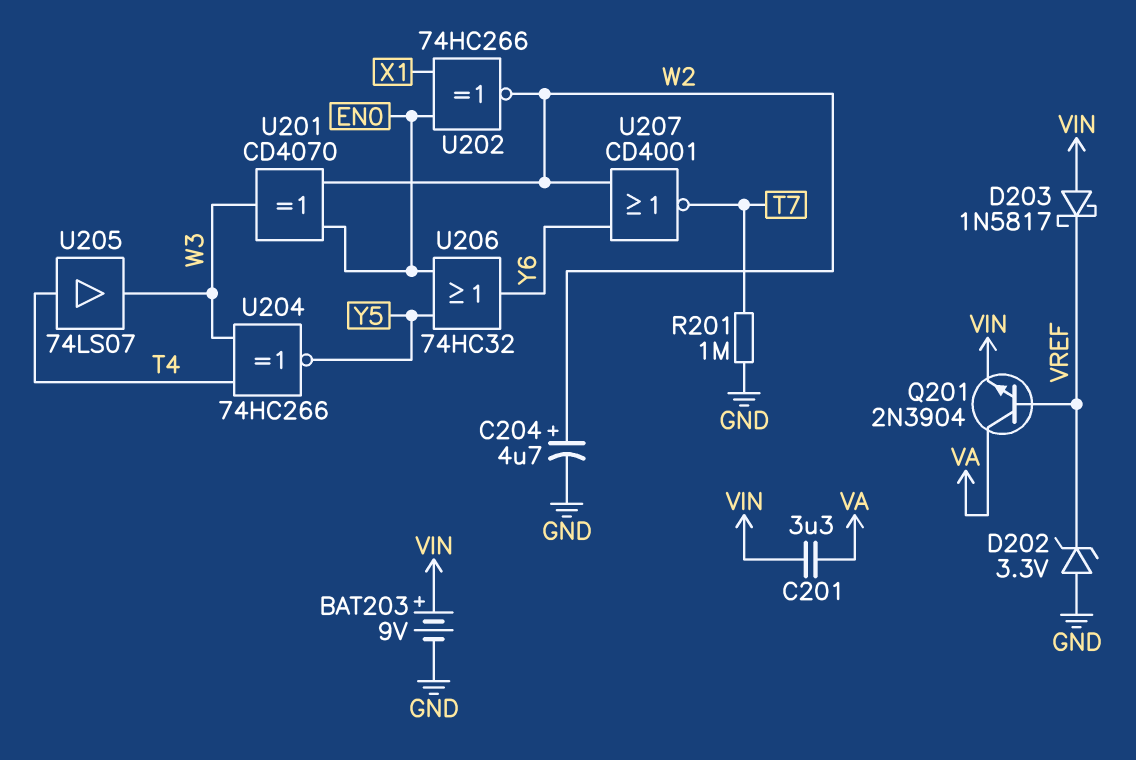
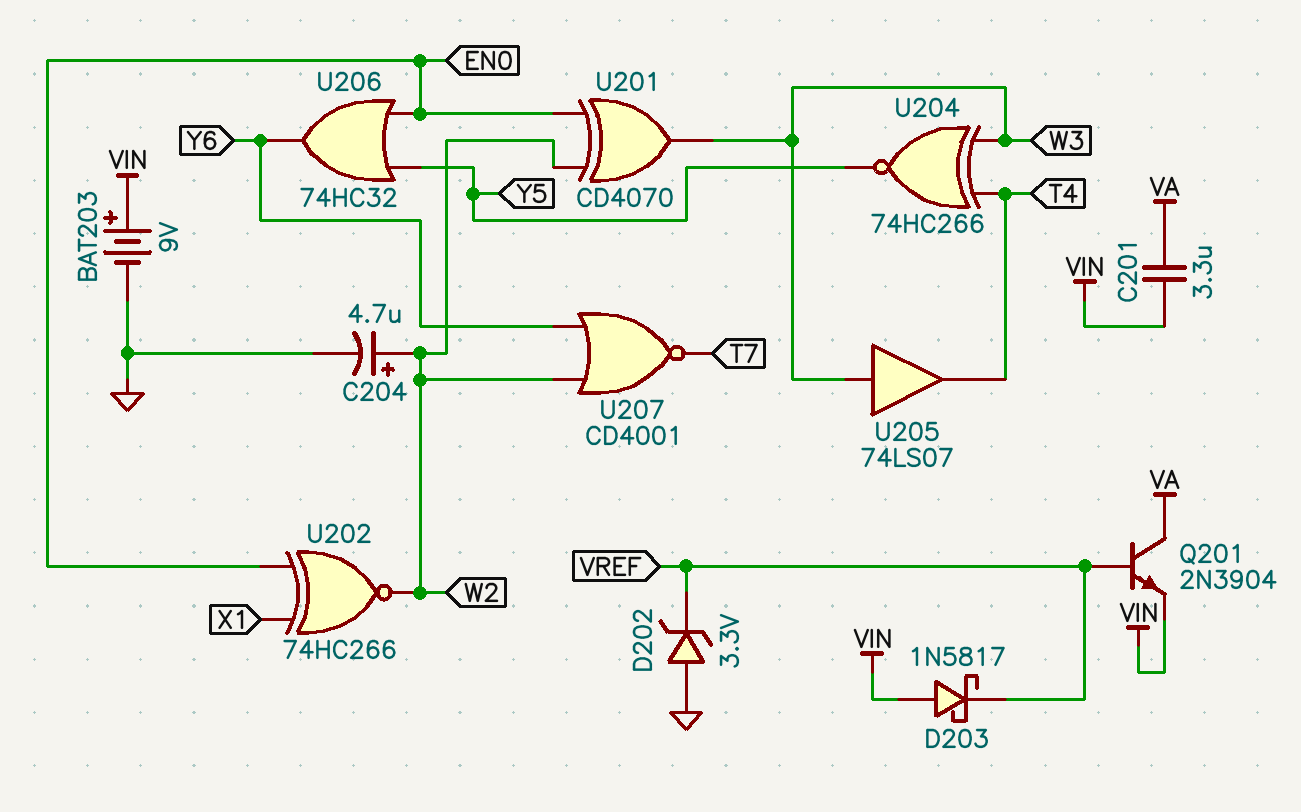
R201: 1M (GND, T7) -> none
U205: buffer 74LS07 (in T4, out W3) -> buffer 74LS07 (in W3, out T4)

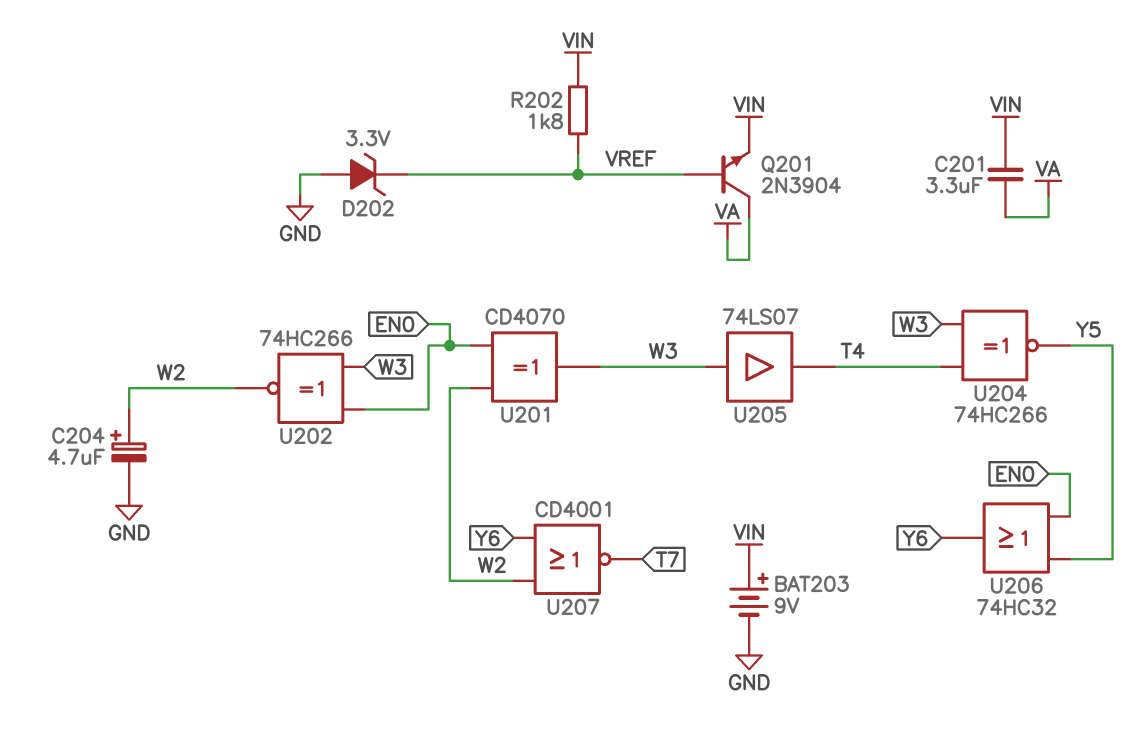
D203: schottky 1N5817 (A VIN, K VREF) -> none
R202: none -> 1.8k (VIN, VREF)
U202: XNOR 74HC266 (in EN0, in X1, out W2) -> XNOR 74HC266 (in EN0, in W3, out W2)

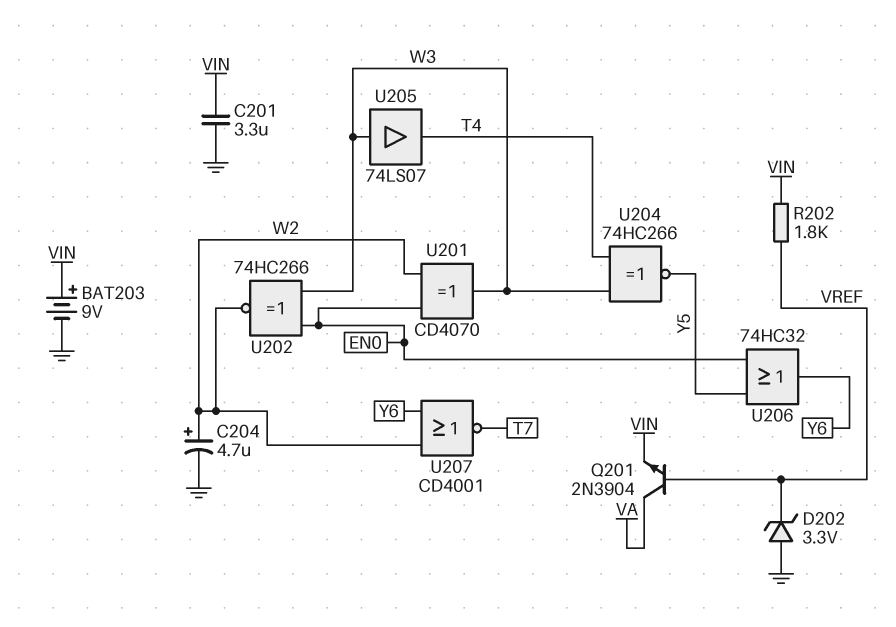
C201: 3.3uF (VA, VIN) -> 3.3uF (GND, VIN)

